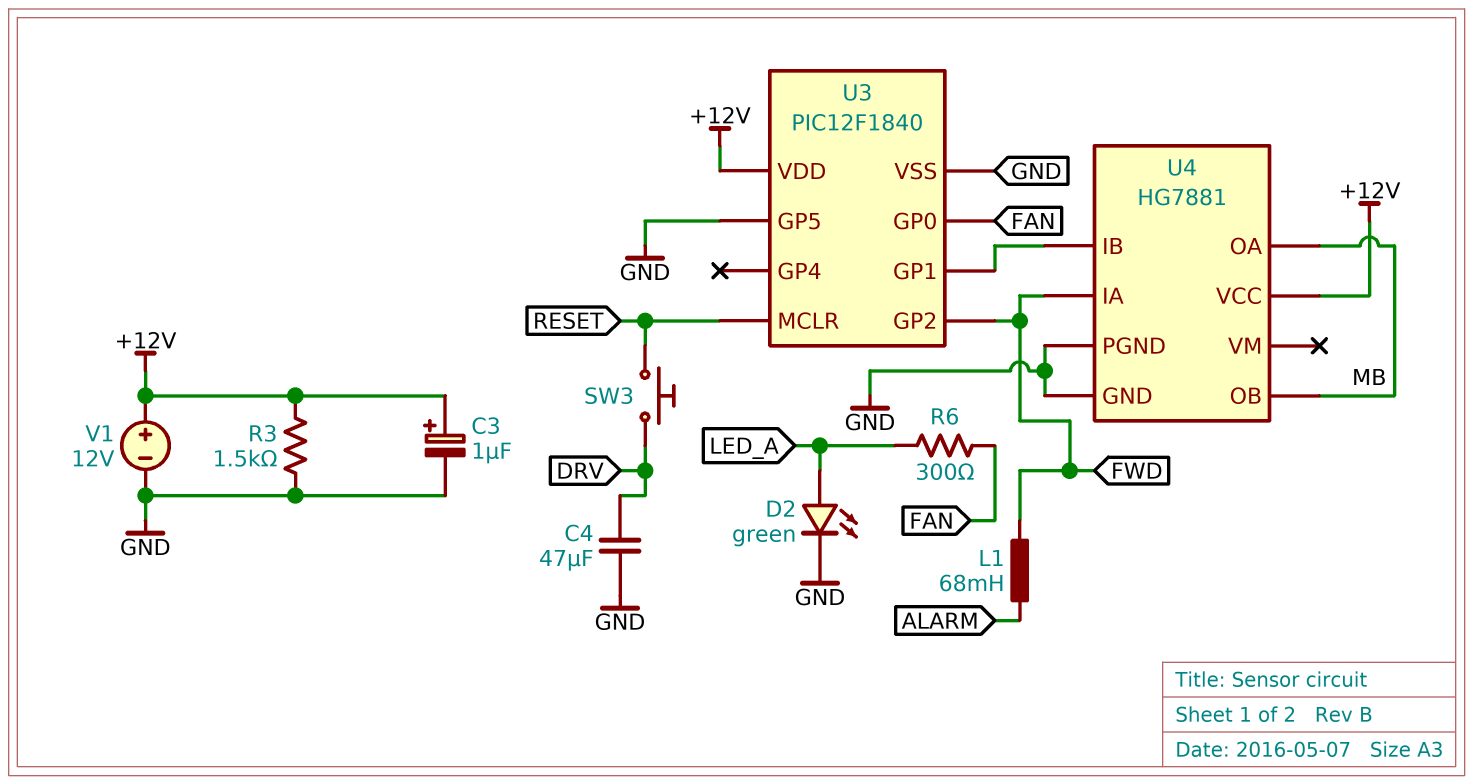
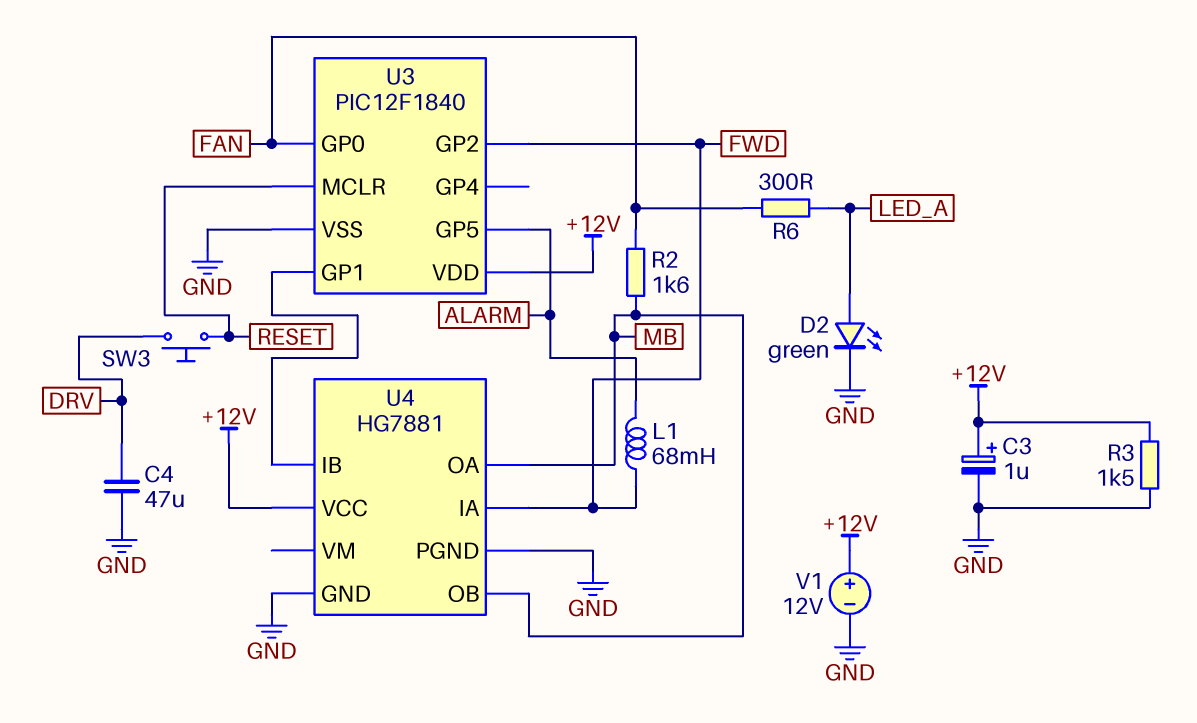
R2: none -> 1.6k (FAN, MB)
U3 pin GP5: GND -> ALARM

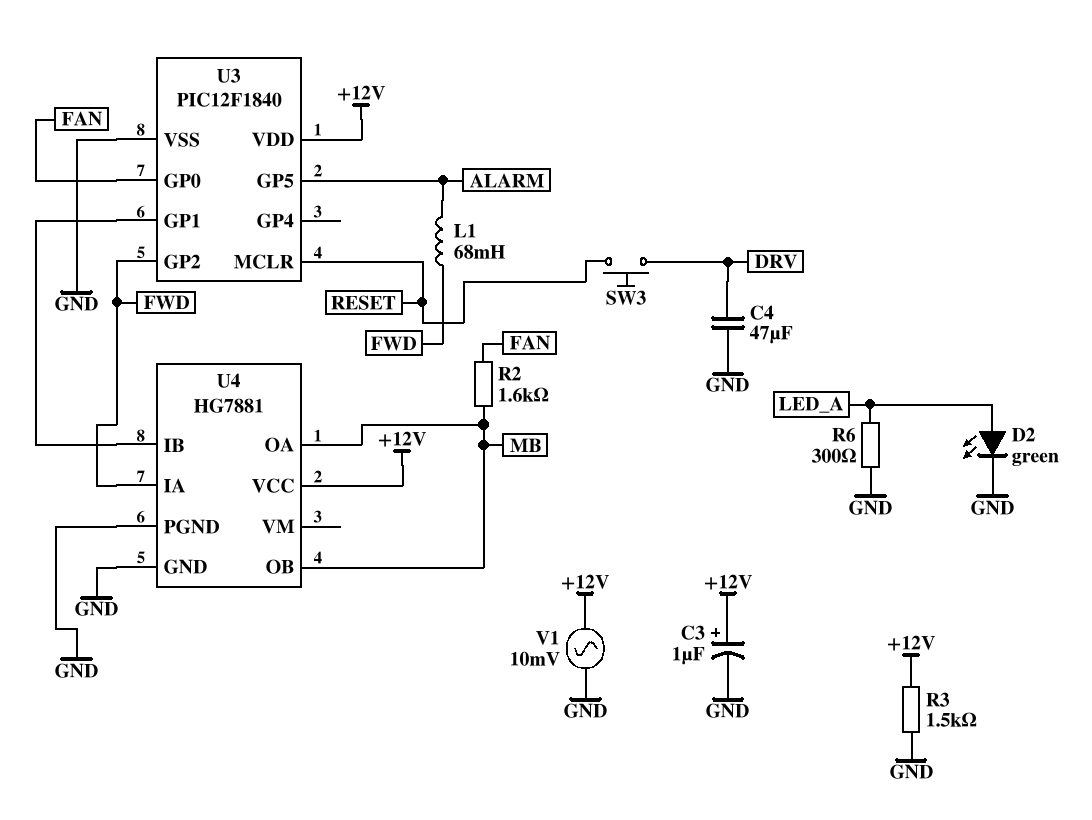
R6: 300 (FAN, LED_A) -> 300 (GND, LED_A)
V1: 12V (plus +12V, minus GND) -> AC 10mV (+12V, GND)

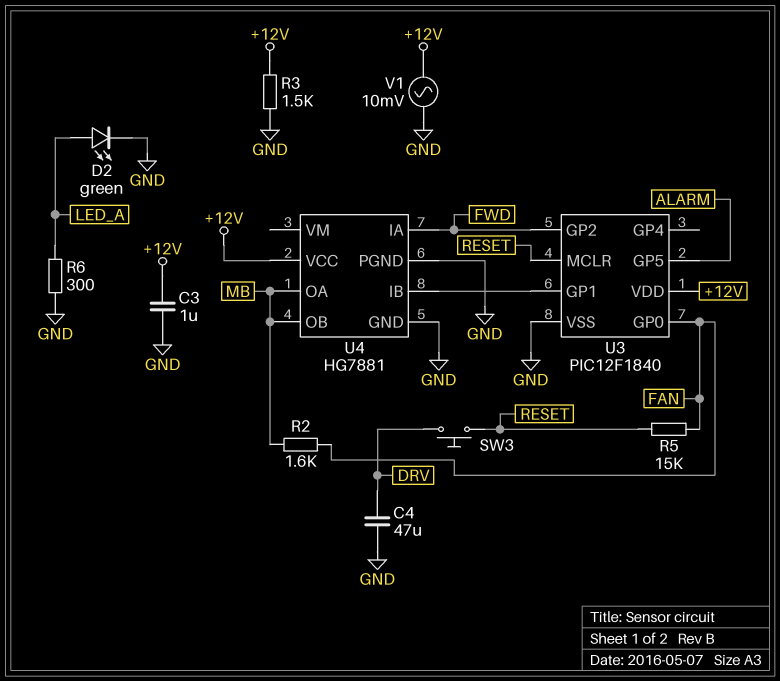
C3: 1uF (plus +12V, minus GND) -> 1uF (+12V, GND)
L1: 68mH (ALARM, FWD) -> none
R5: none -> 15k (FAN, RESET)

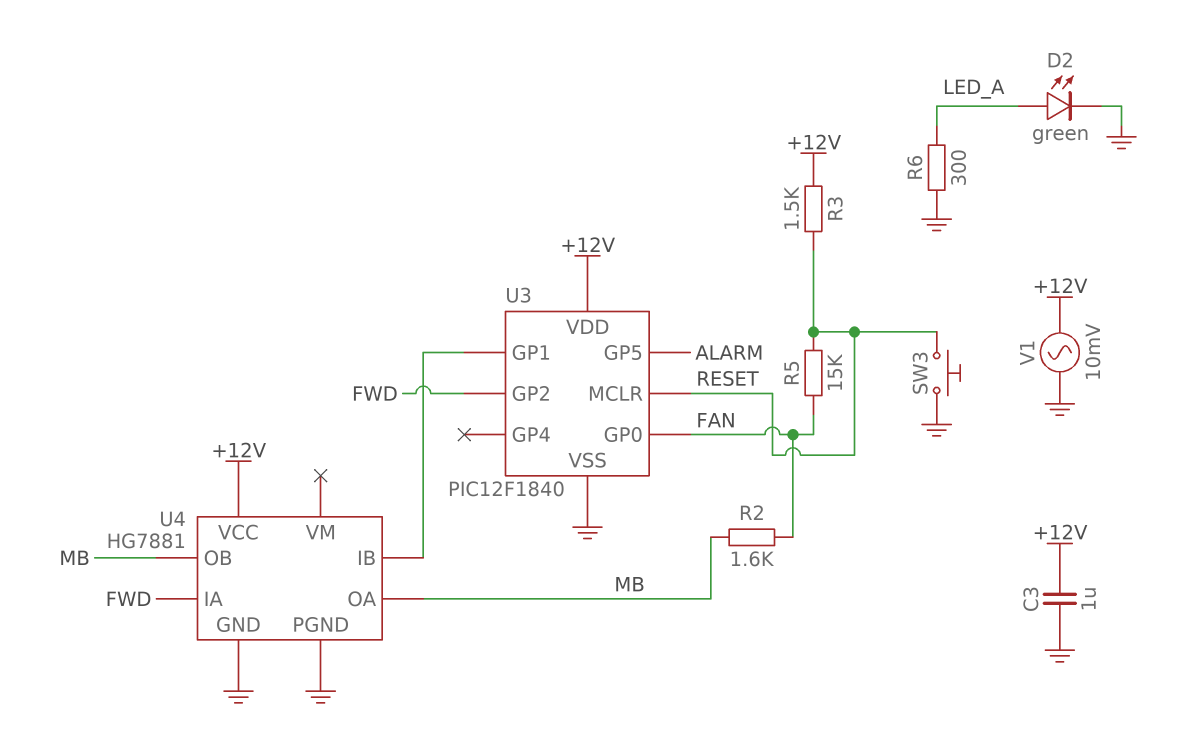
C4: 47uF (DRV, GND) -> none
R3: 1.5k (+12V, GND) -> 1.5k (+12V, RESET)
SW3: button (DRV, RESET) -> button (GND, RESET)

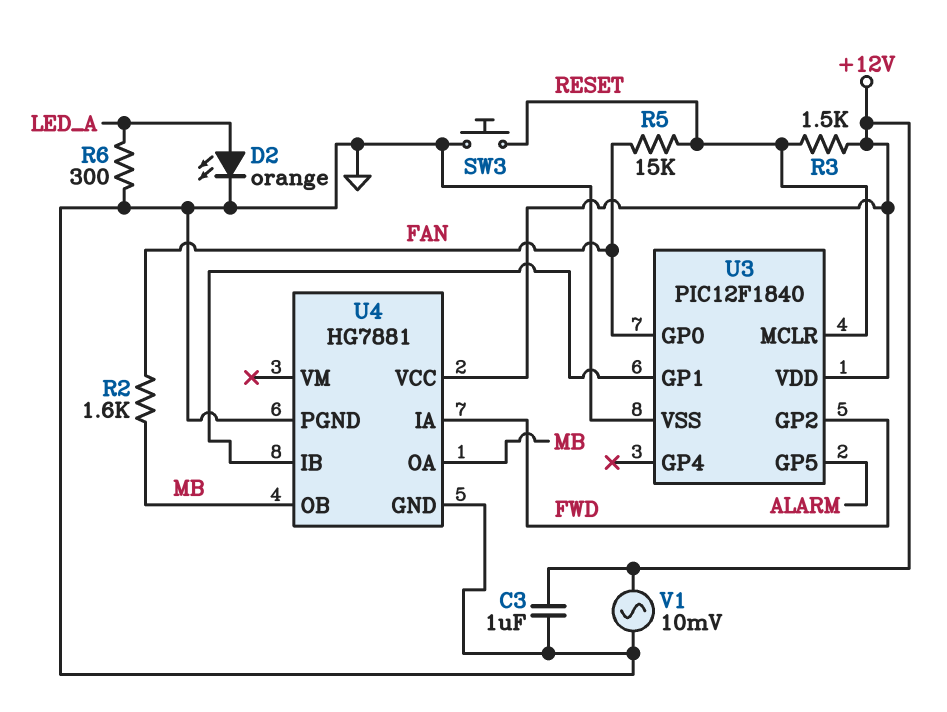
D2: LED green (A LED_A, K GND) -> LED orange (A LED_A, K GND)

